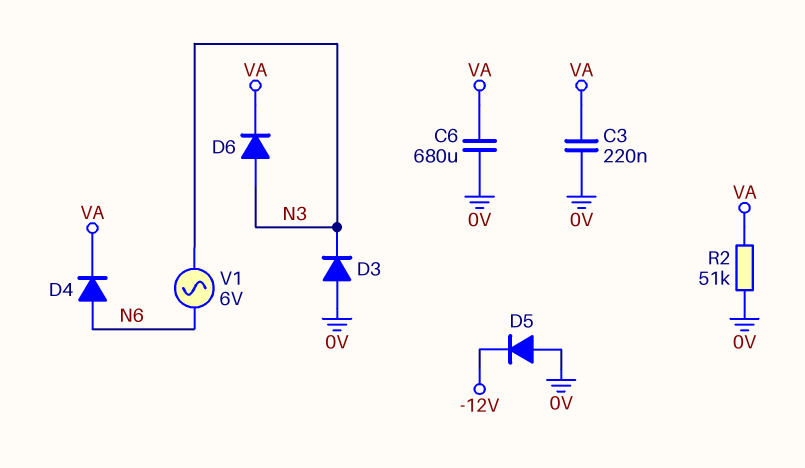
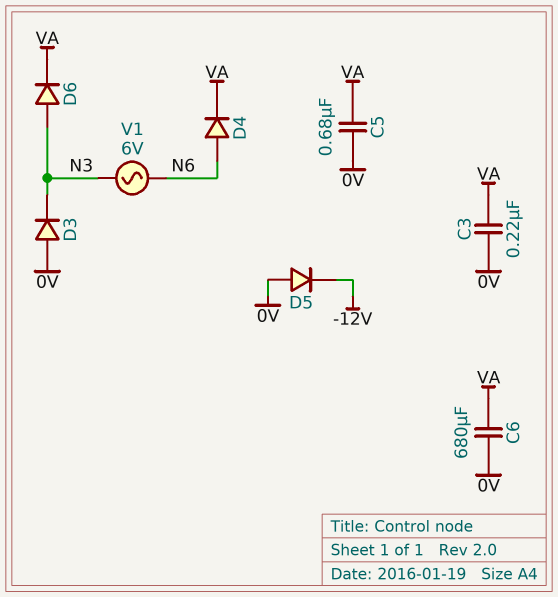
C5: none -> 680nF (0V, VA)
R2: 51k (0V, VA) -> none

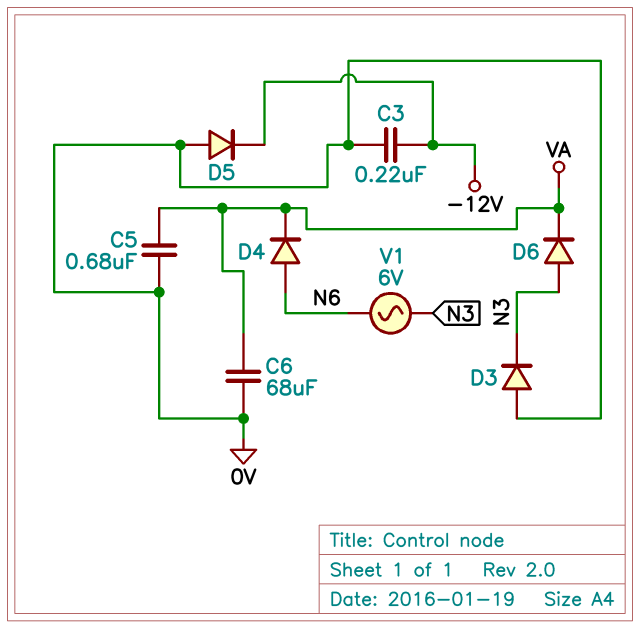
C3: 220nF (0V, VA) -> 220nF (-12V, 0V)
C6: 680uF (0V, VA) -> 68uF (0V, VA)

